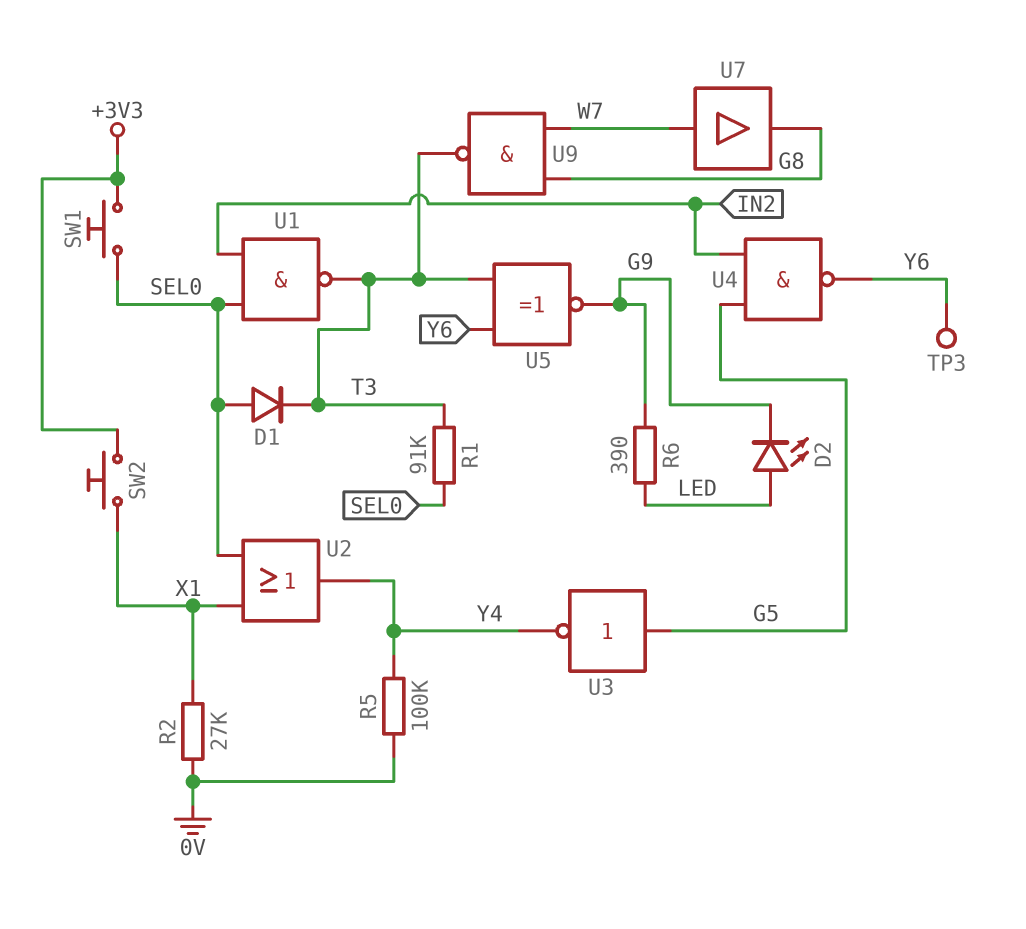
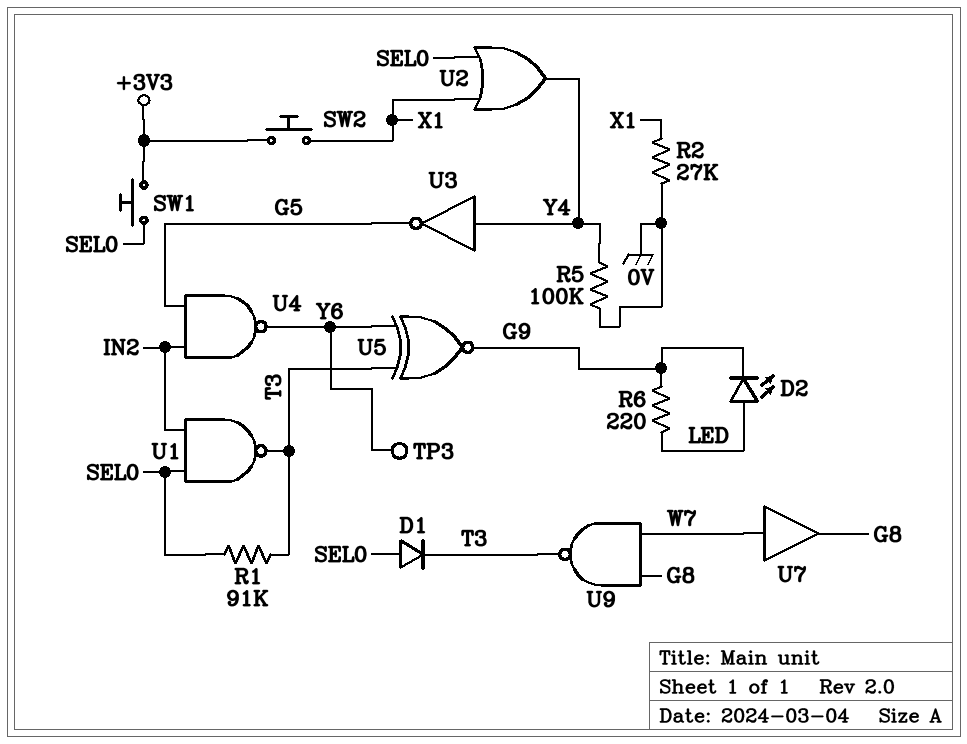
R6: 390 (G9, LED) -> 220 (G9, LED)
U3: NOT (in G5, out Y4) -> NOT (in Y4, out G5)

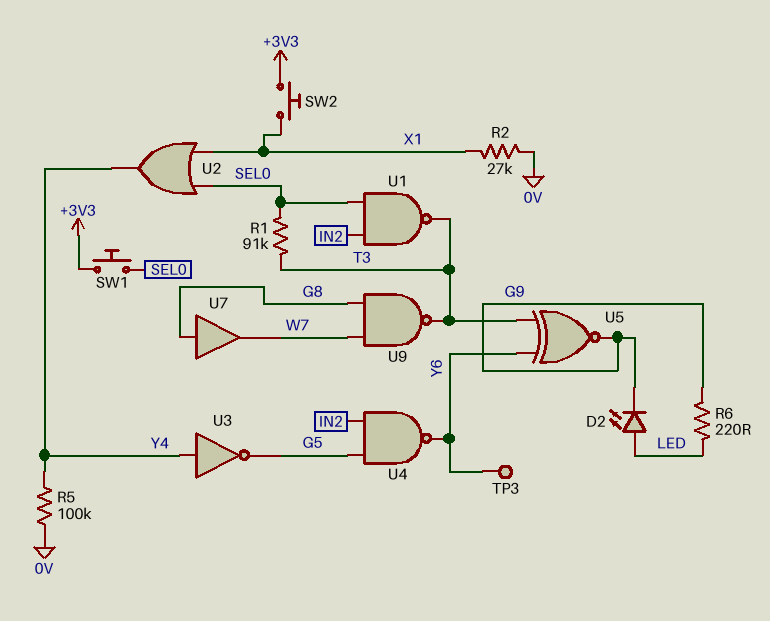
D1: diode (A SEL0, K T3) -> none
U7: buffer (in W7, out G8) -> buffer (in G8, out W7)

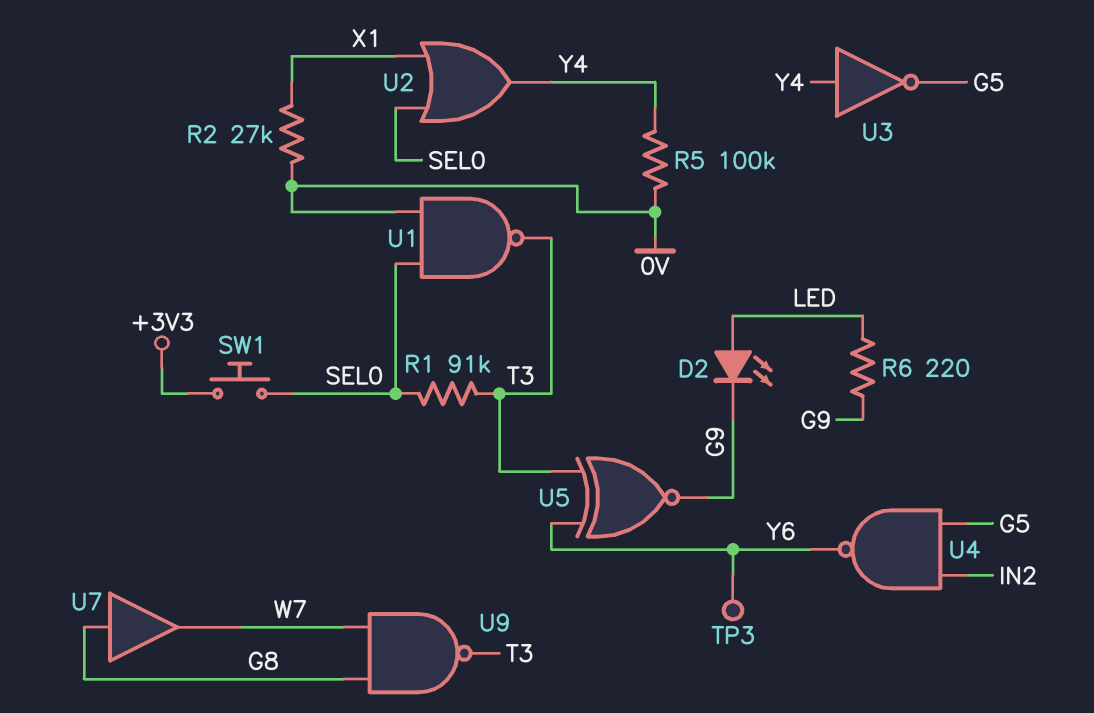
SW2: button (+3V3, X1) -> none
U1: NAND (in IN2, in SEL0, out T3) -> NAND (in 0V, in SEL0, out T3)

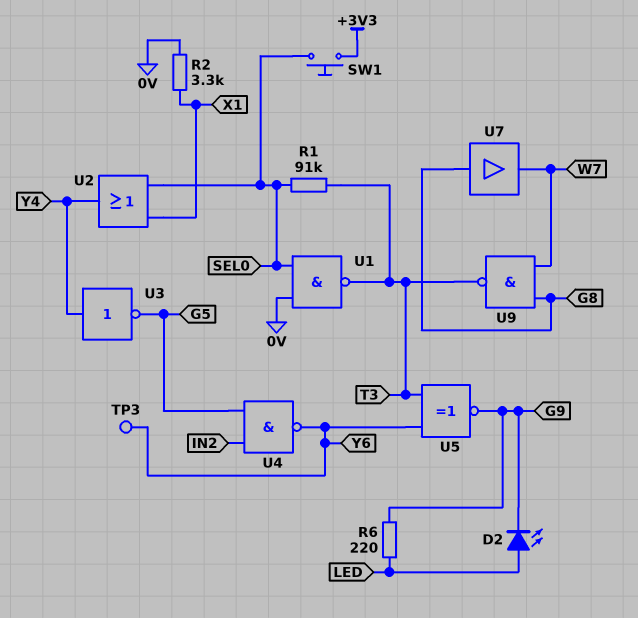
R2: 27k (0V, X1) -> 3.3k (0V, X1)
R5: 100k (0V, Y4) -> none

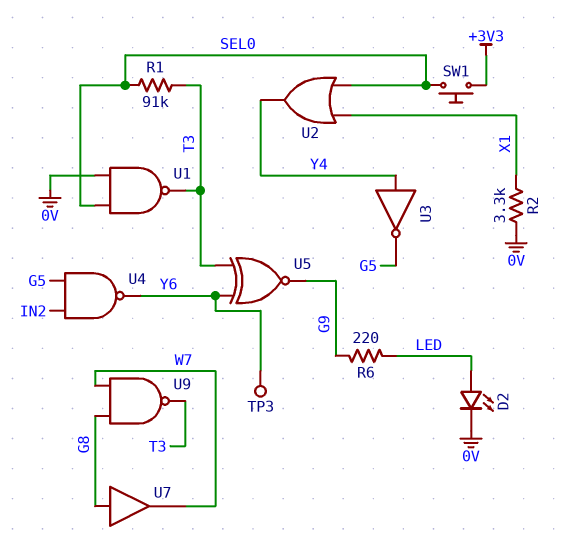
D2: LED (A LED, K G9) -> LED (A LED, K 0V)

